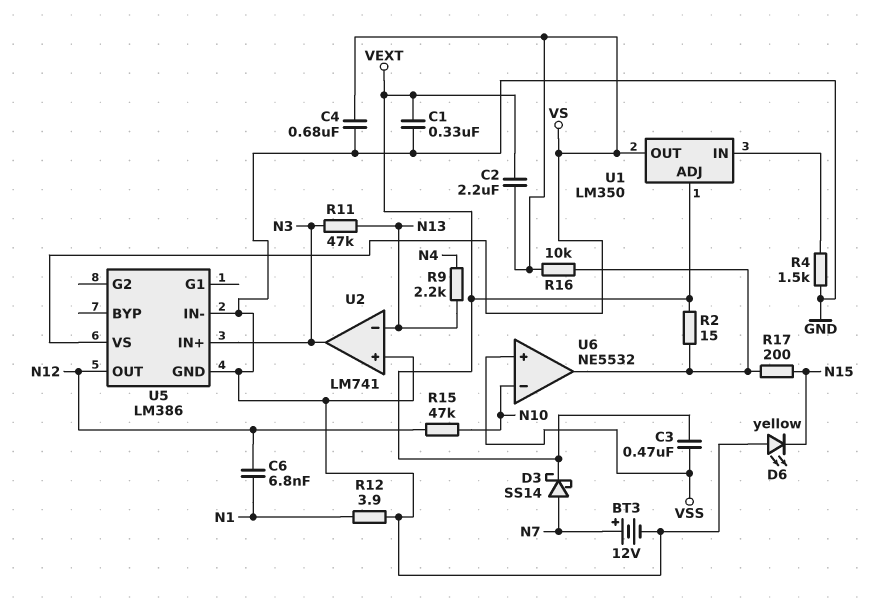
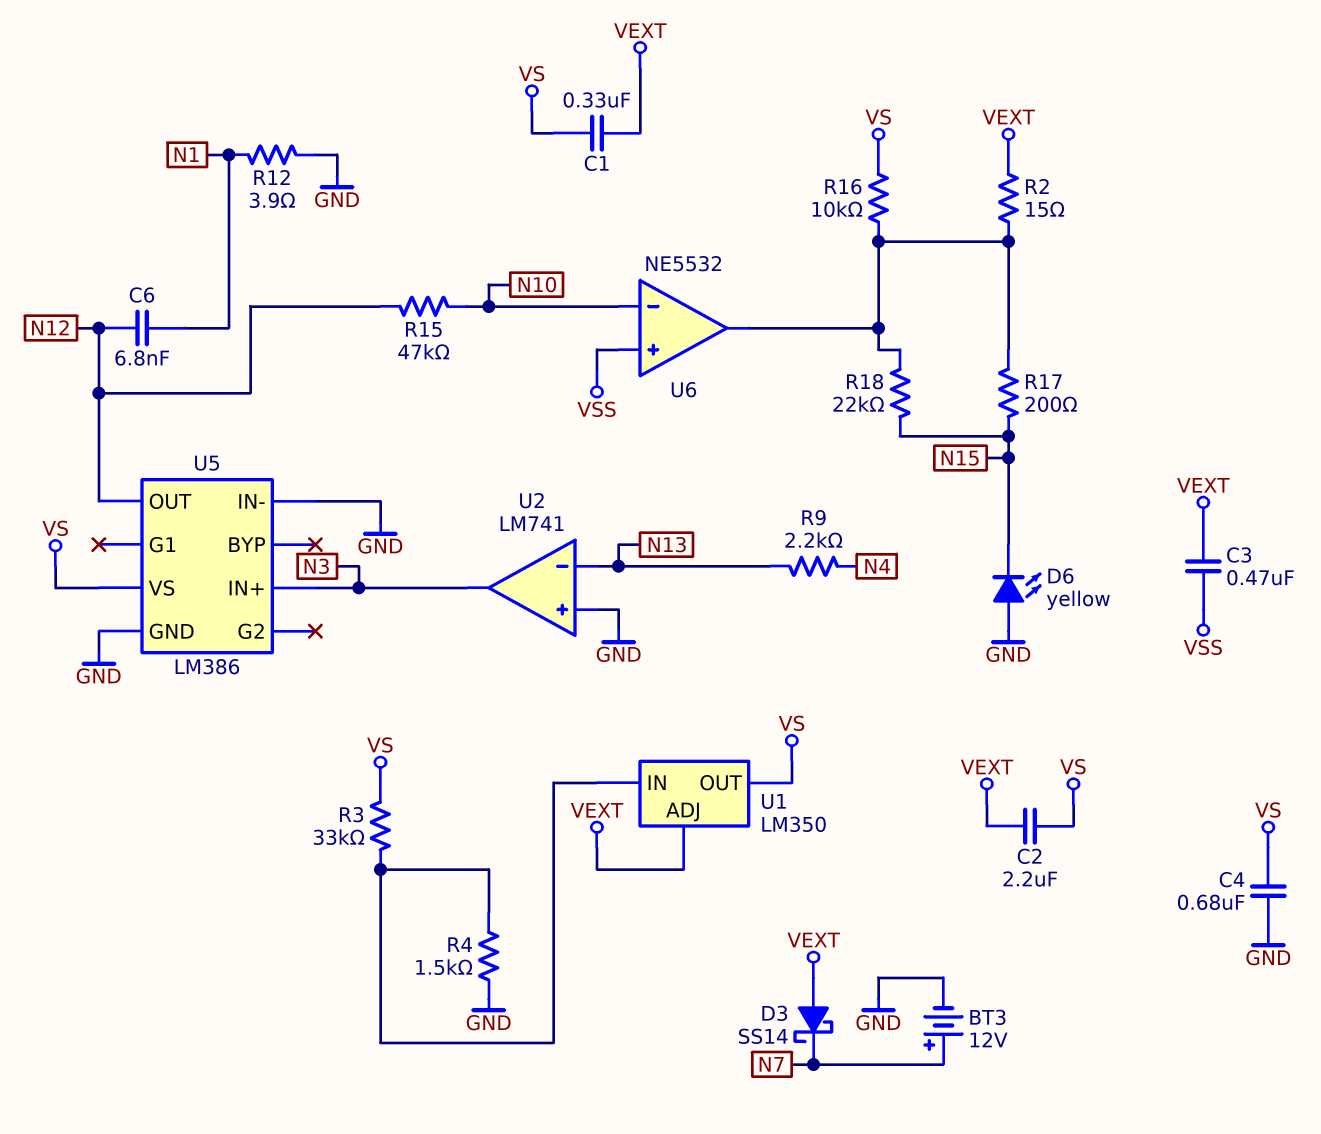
C1: 330nF (GND, VEXT) -> 330nF (VEXT, VS)
D3: schottky SS14 (A N7, K VEXT) -> schottky SS14 (A VEXT, K N7)
R3: none -> 33k (U1/IN, VS)
R11: 47k (N3, N13) -> none
R18: none -> 22k (N15, U6/out)

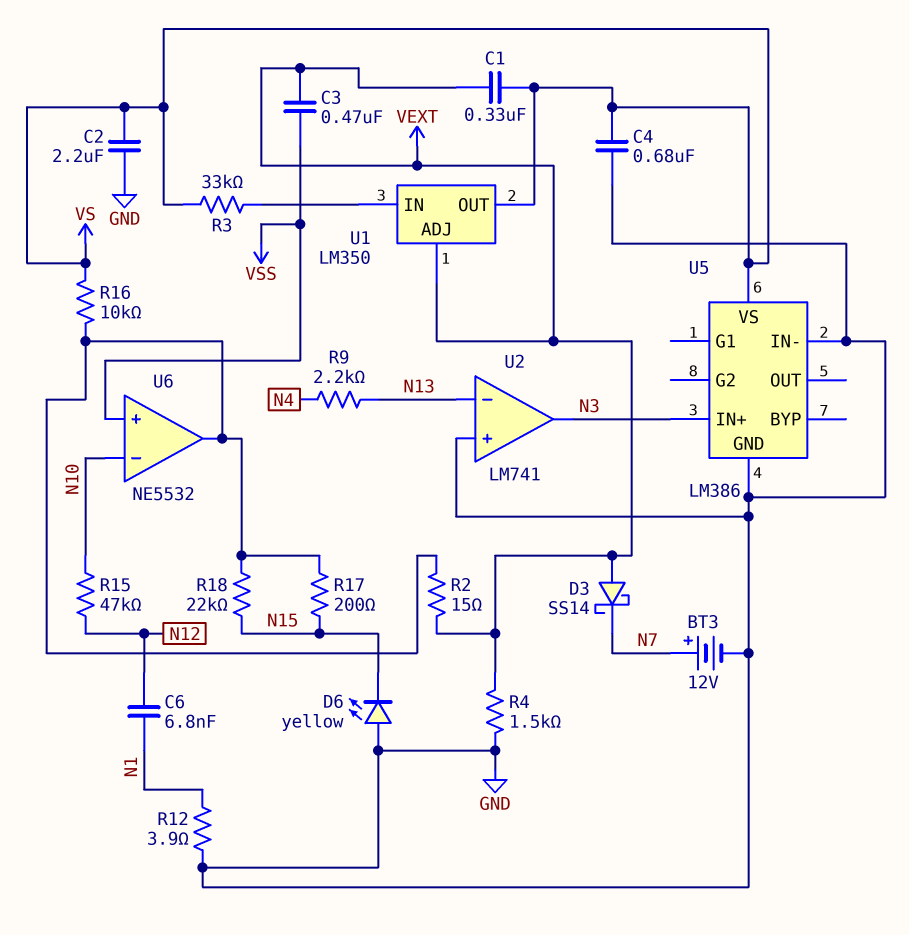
C2: 2.2uF (VEXT, VS) -> 2.2uF (GND, VS)
R4: 1.5k (GND, U1/IN) -> 1.5k (GND, VEXT)
U5 pin OUT: N12 -> none

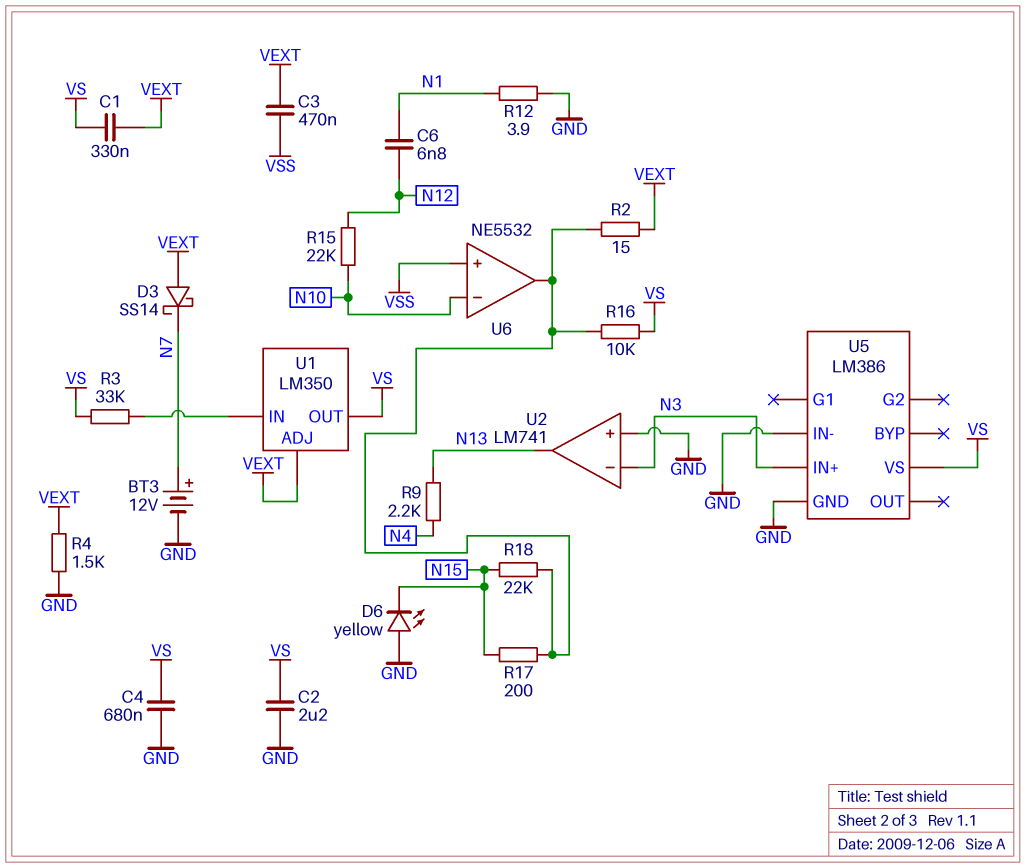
R15: 47k (N10, N12) -> 22k (N10, N12)
U2 pin in-: N13 -> N3
U2 pin out: N3 -> N13

